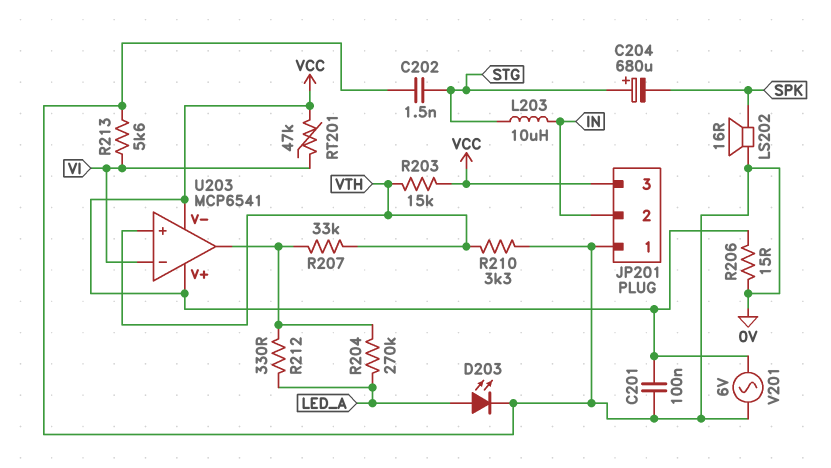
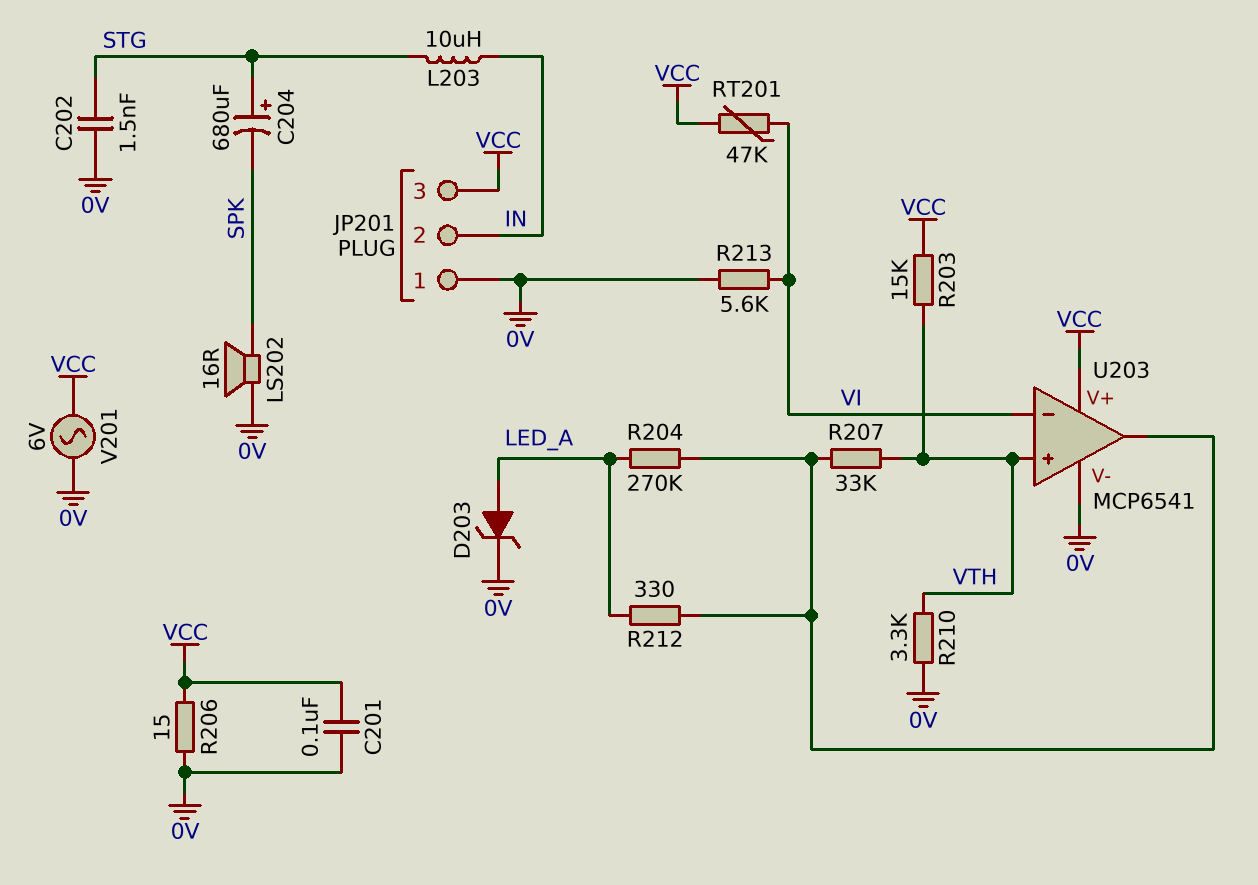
D203: LED (A LED_A, K 0V) -> zener (A LED_A, K 0V)
U203 pin V-: VCC -> 0V

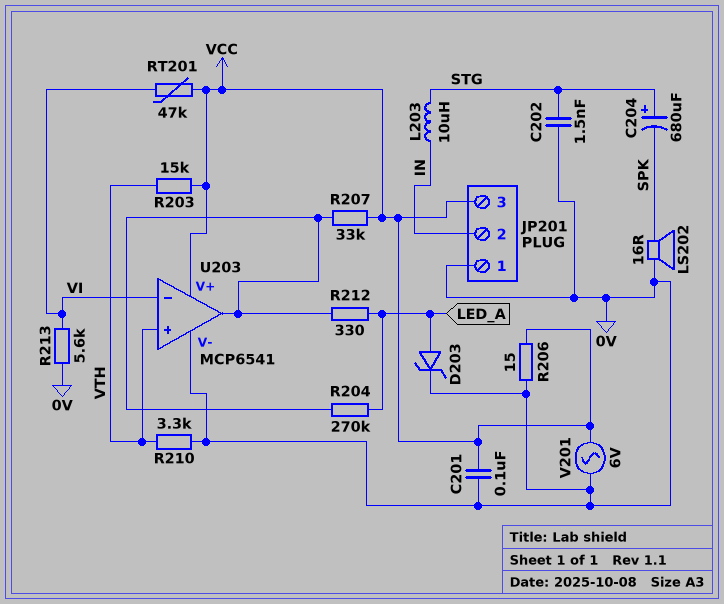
R207: 33k (U203/out, VTH) -> 33k (U203/out, VCC)

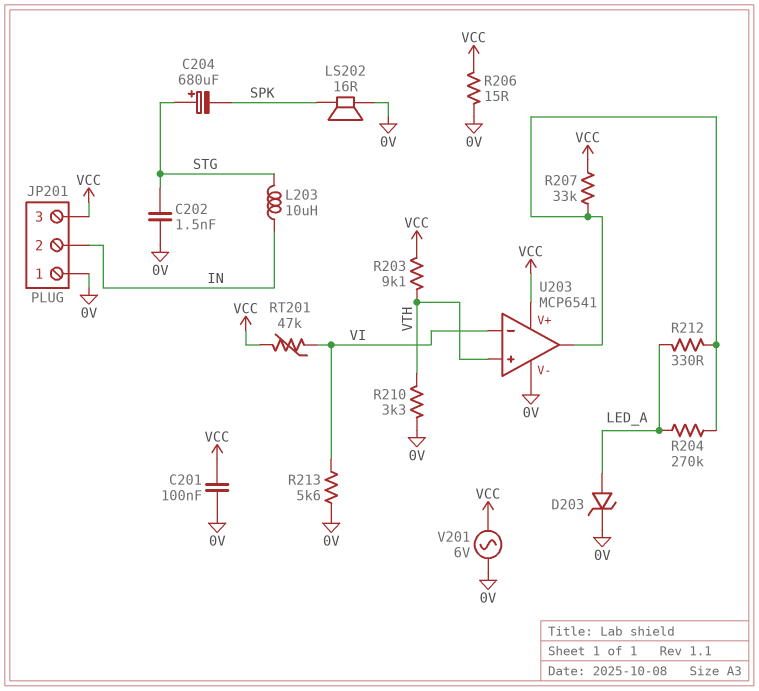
R203: 15k (VCC, VTH) -> 9.1k (VCC, VTH)

